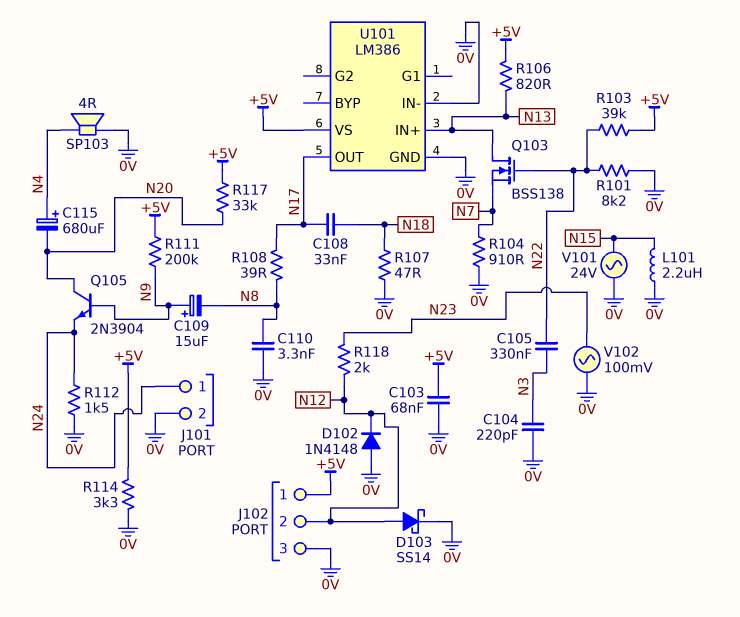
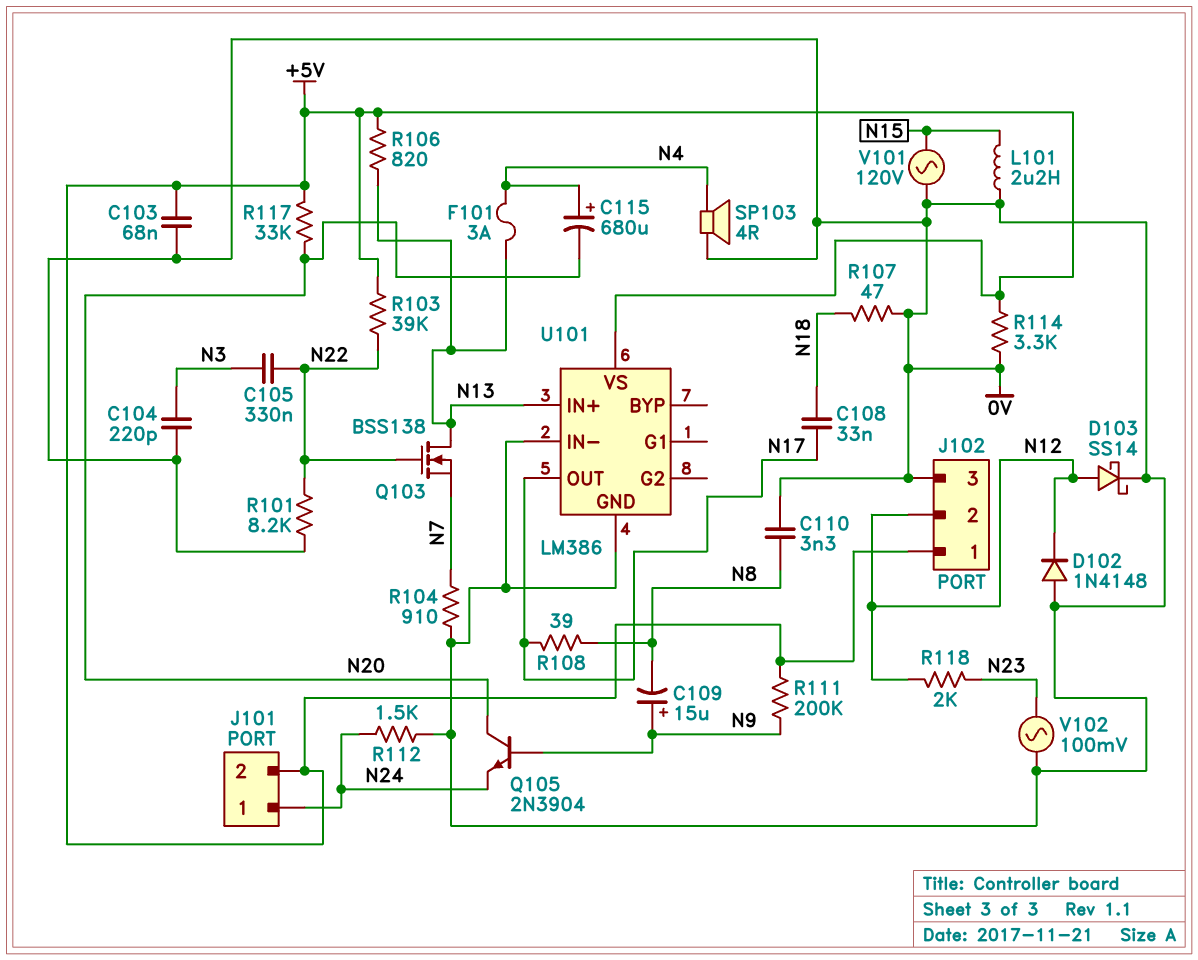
F101: none -> 3A (N4, N13)
J101 pin 2: 0V -> +5V
V101: AC 24V (0V, N15) -> AC 120V (0V, N15)

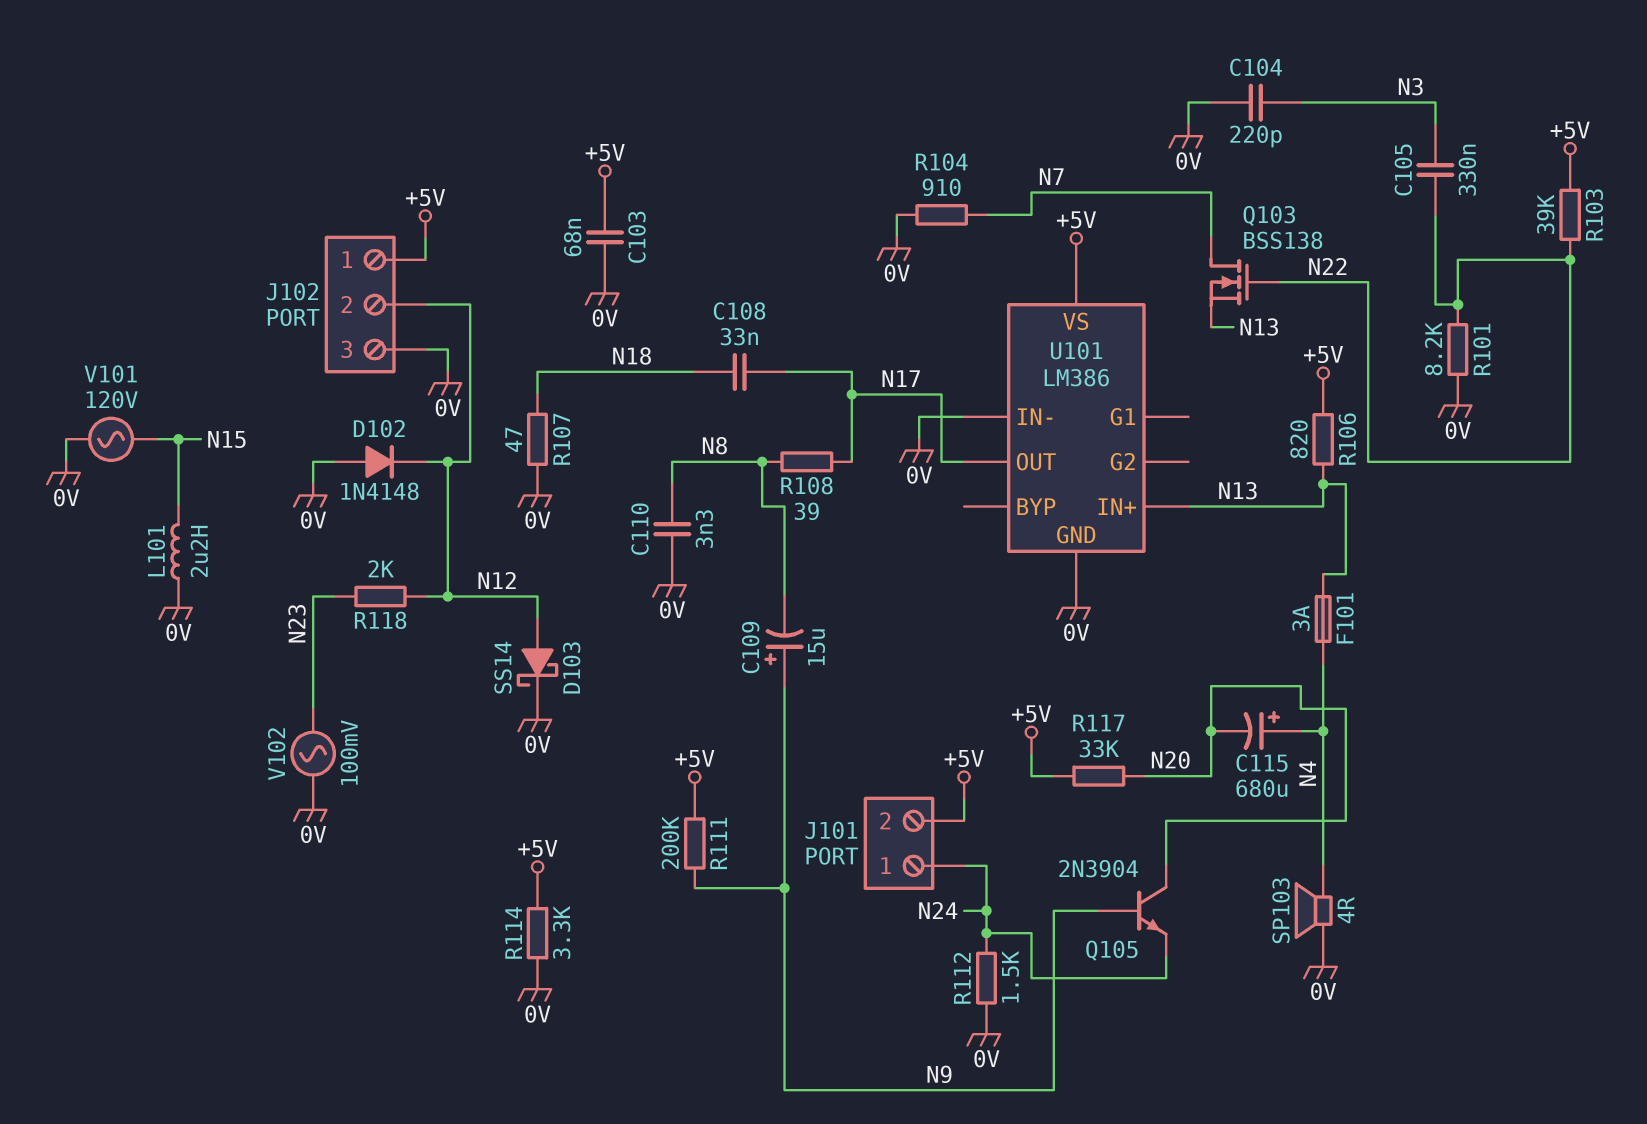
Q103: NMOS BSS138 (G N22, D N13, S N7) -> NMOS BSS138 (G N22, D N7, S N13)

